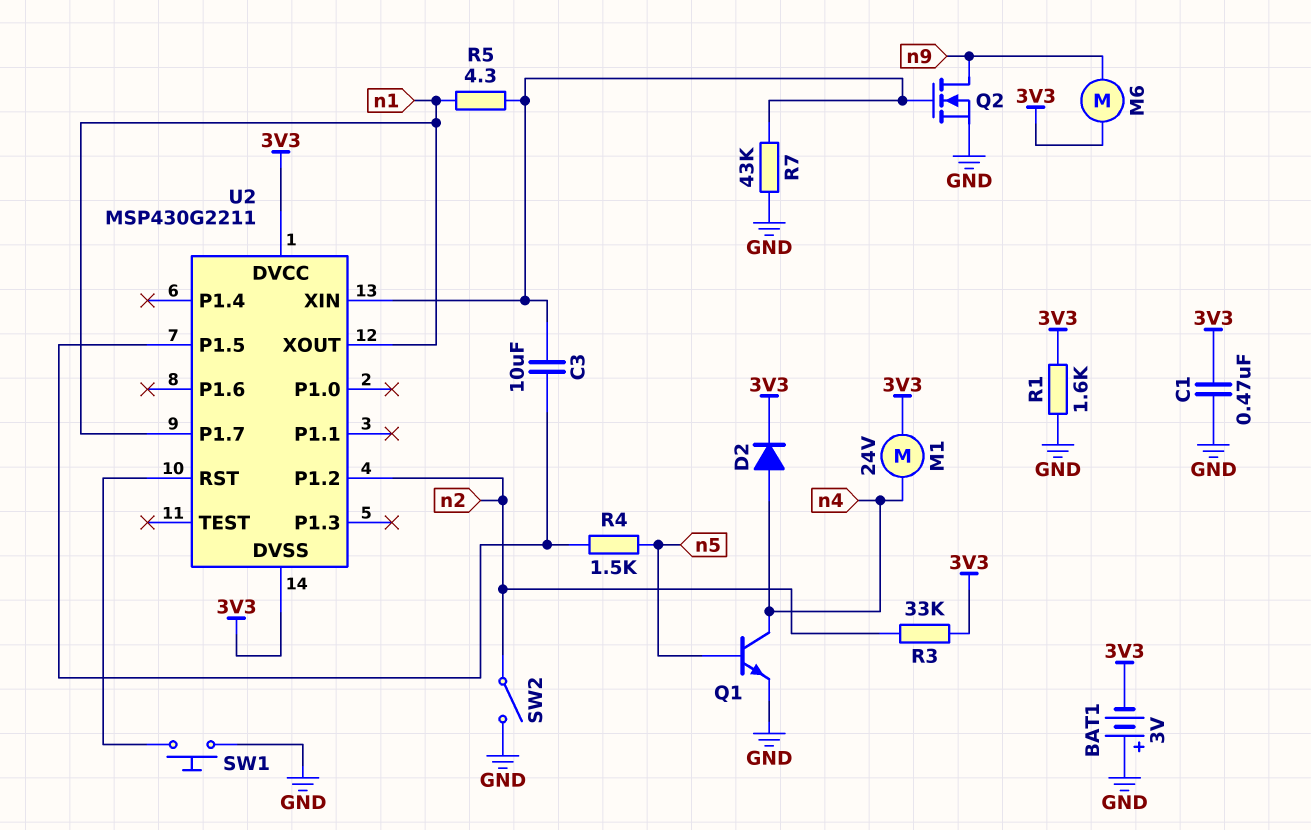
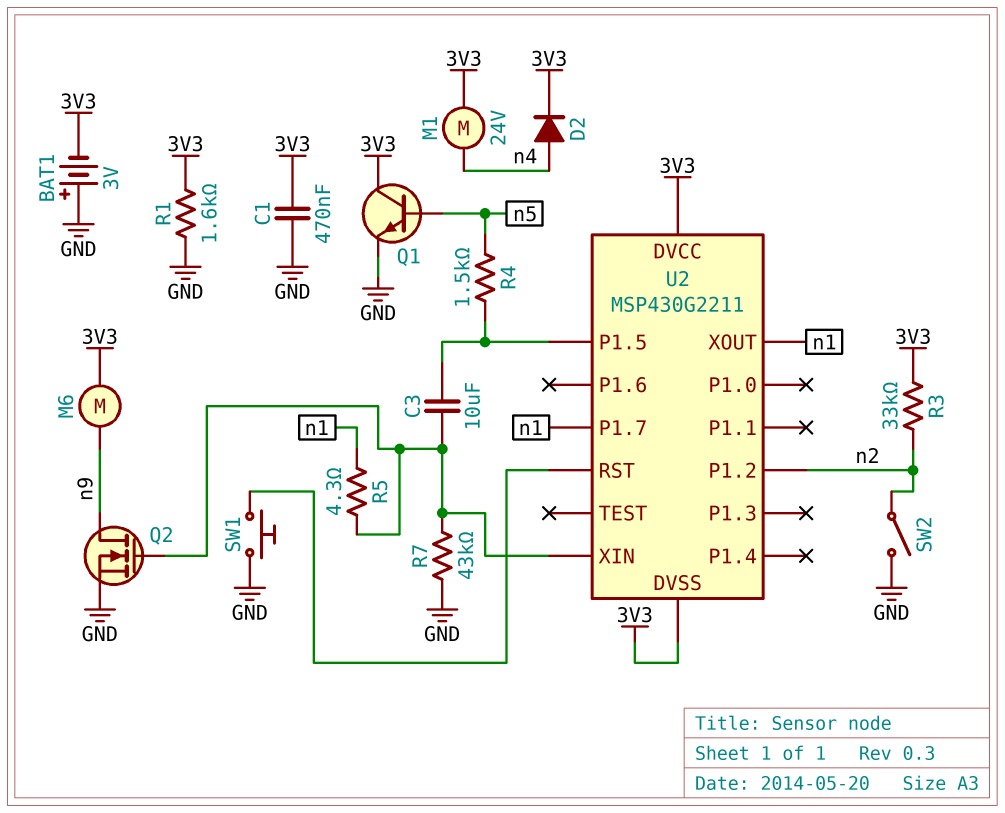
Q1: NPN (B n5, C n4, E GND) -> NPN (B n5, C 3V3, E GND)

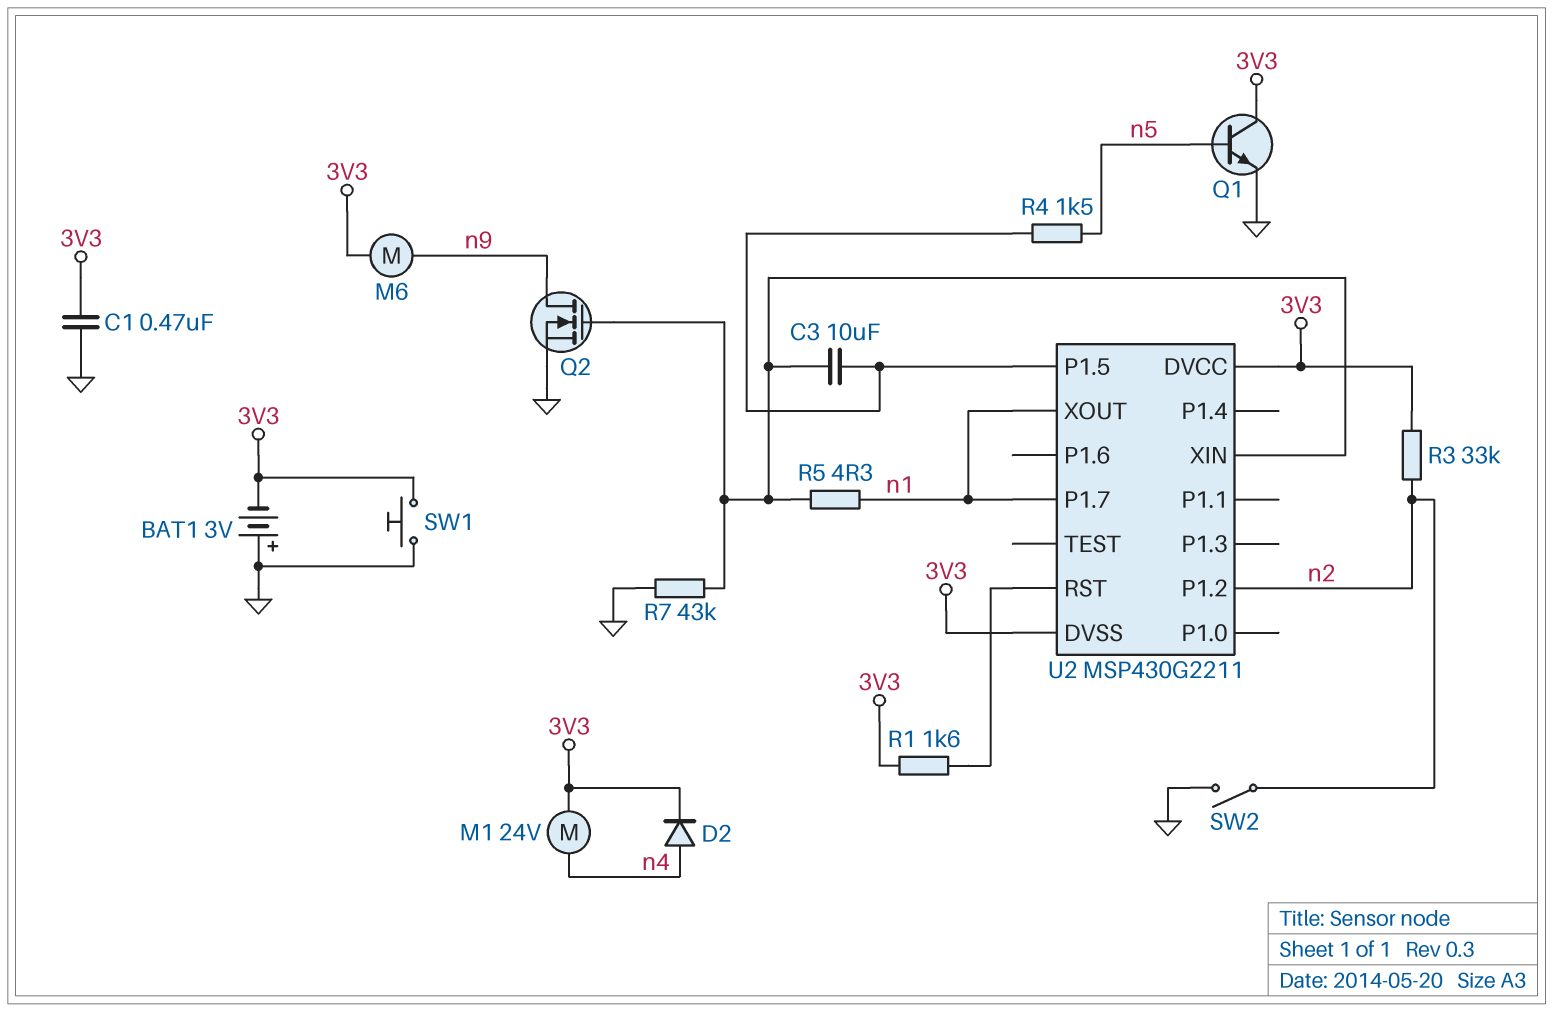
R1: 1.6k (3V3, GND) -> 1.6k (3V3, U2/RST)
SW1: button (GND, U2/RST) -> button (3V3, GND)

